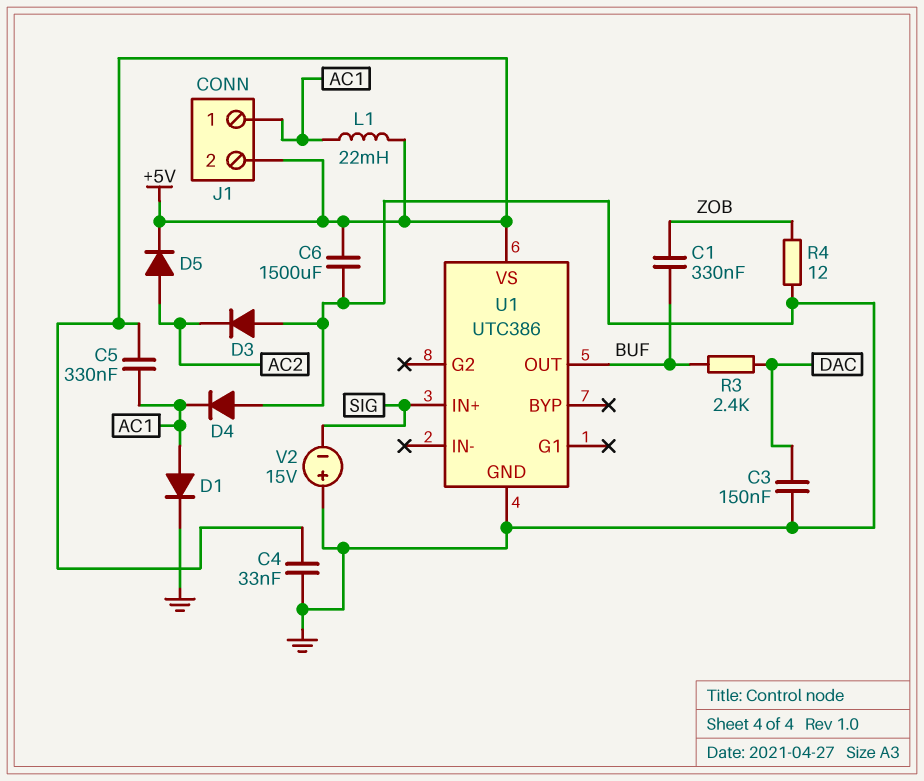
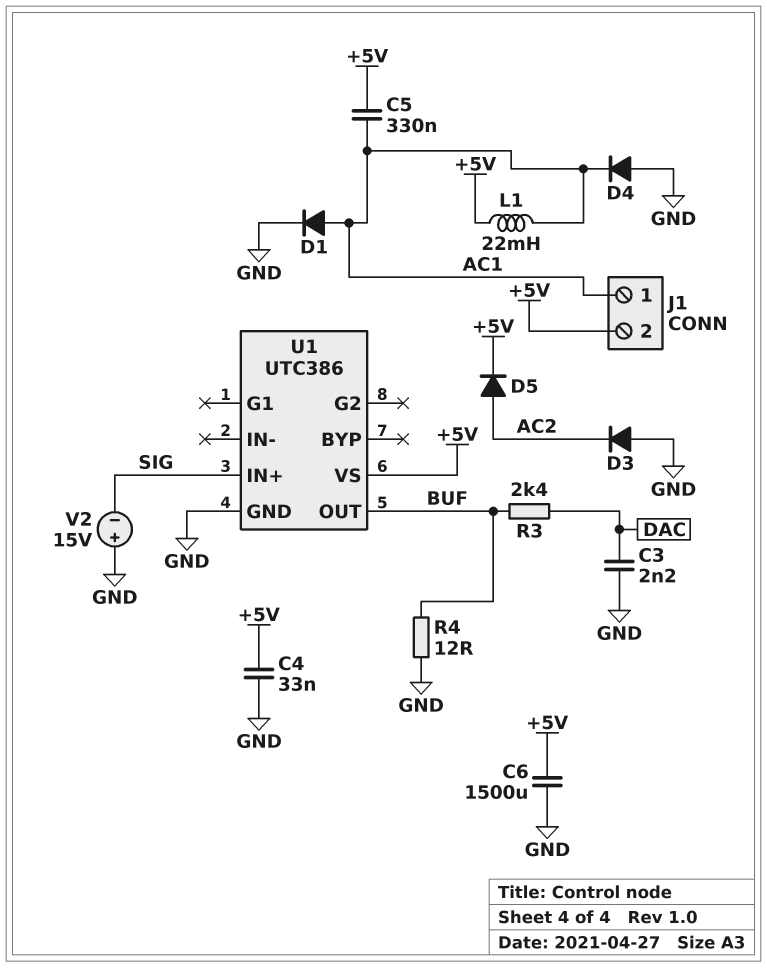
C1: 330nF (BUF, ZOB) -> none
C3: 150nF (DAC, GND) -> 2.2nF (DAC, GND)
R4: 12 (GND, ZOB) -> 12 (BUF, GND)

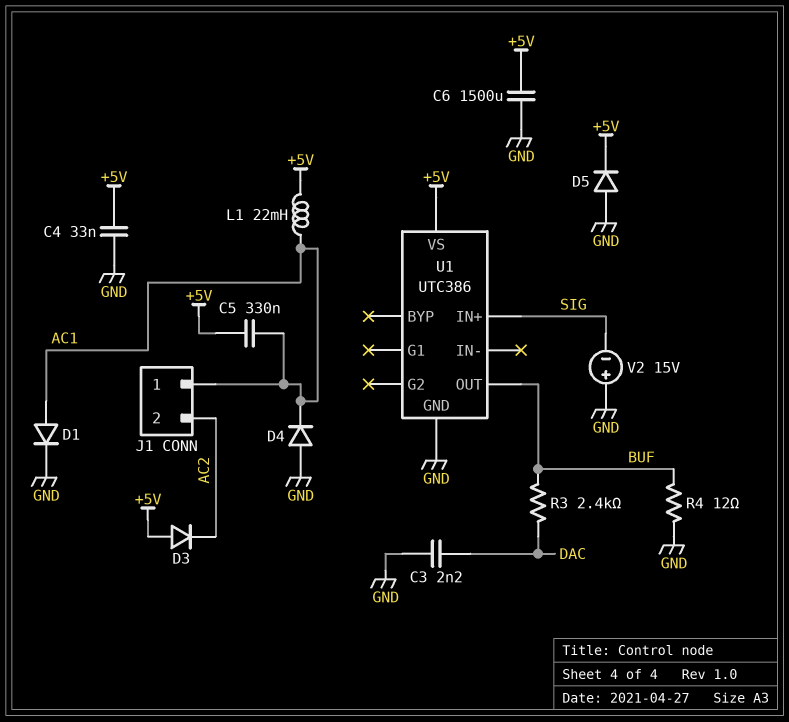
D3: diode (A GND, K AC2) -> diode (A +5V, K AC2)
D5: diode (A AC2, K +5V) -> diode (A GND, K +5V)
J1 pin 2: +5V -> AC2

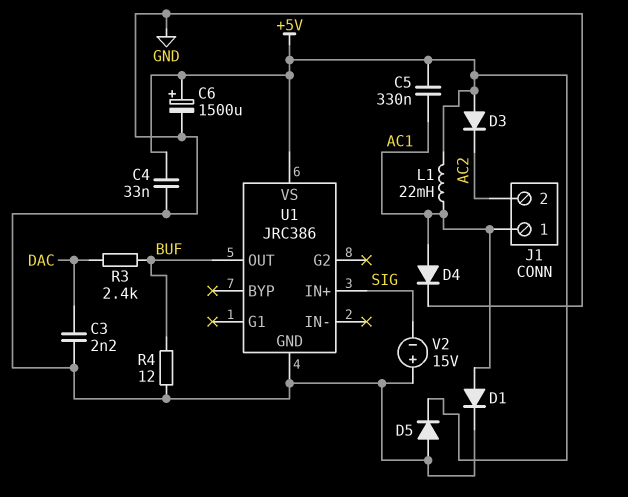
C6: 1500uF (+5V, GND) -> 1500uF (plus +5V, minus GND)
D4: diode (A GND, K AC1) -> diode (A AC1, K GND)
U1: UTC386 -> JRC386

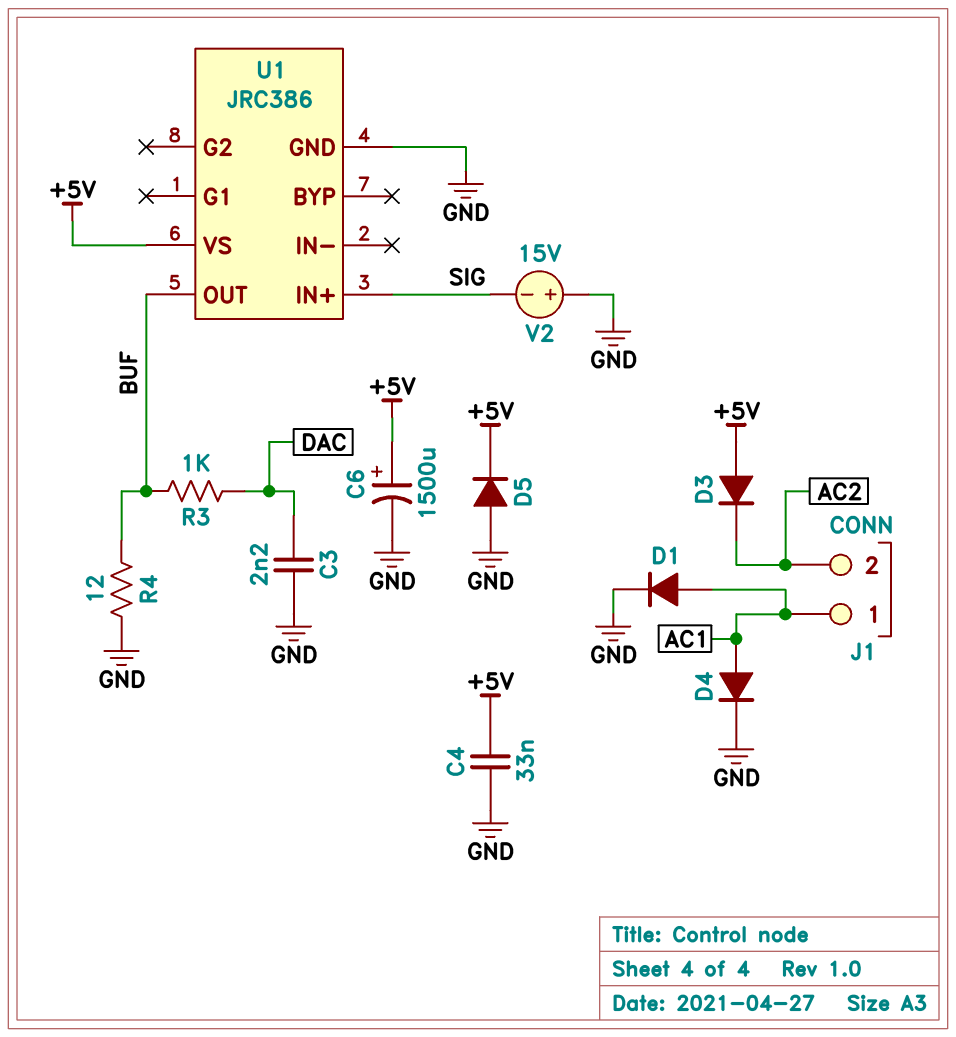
C5: 330nF (+5V, AC1) -> none
L1: 22mH (+5V, AC1) -> none
R3: 2.4k (BUF, DAC) -> 1k (BUF, DAC)

